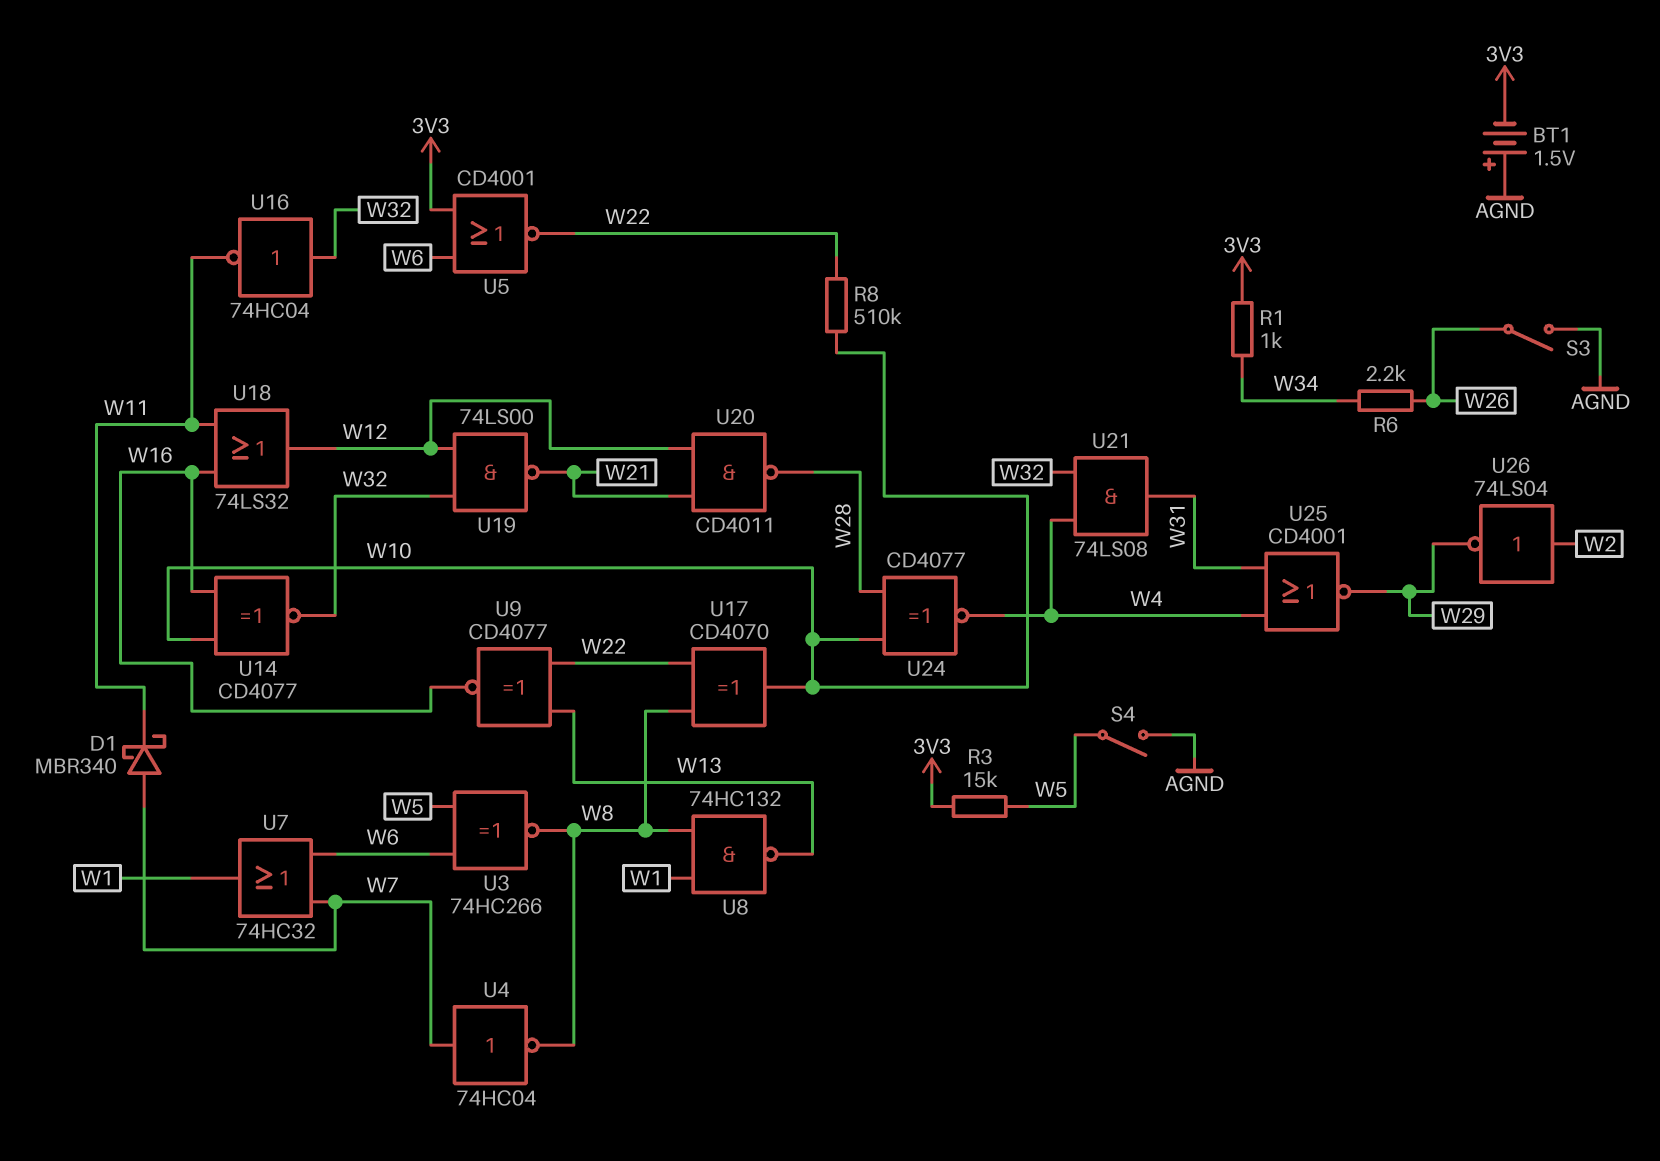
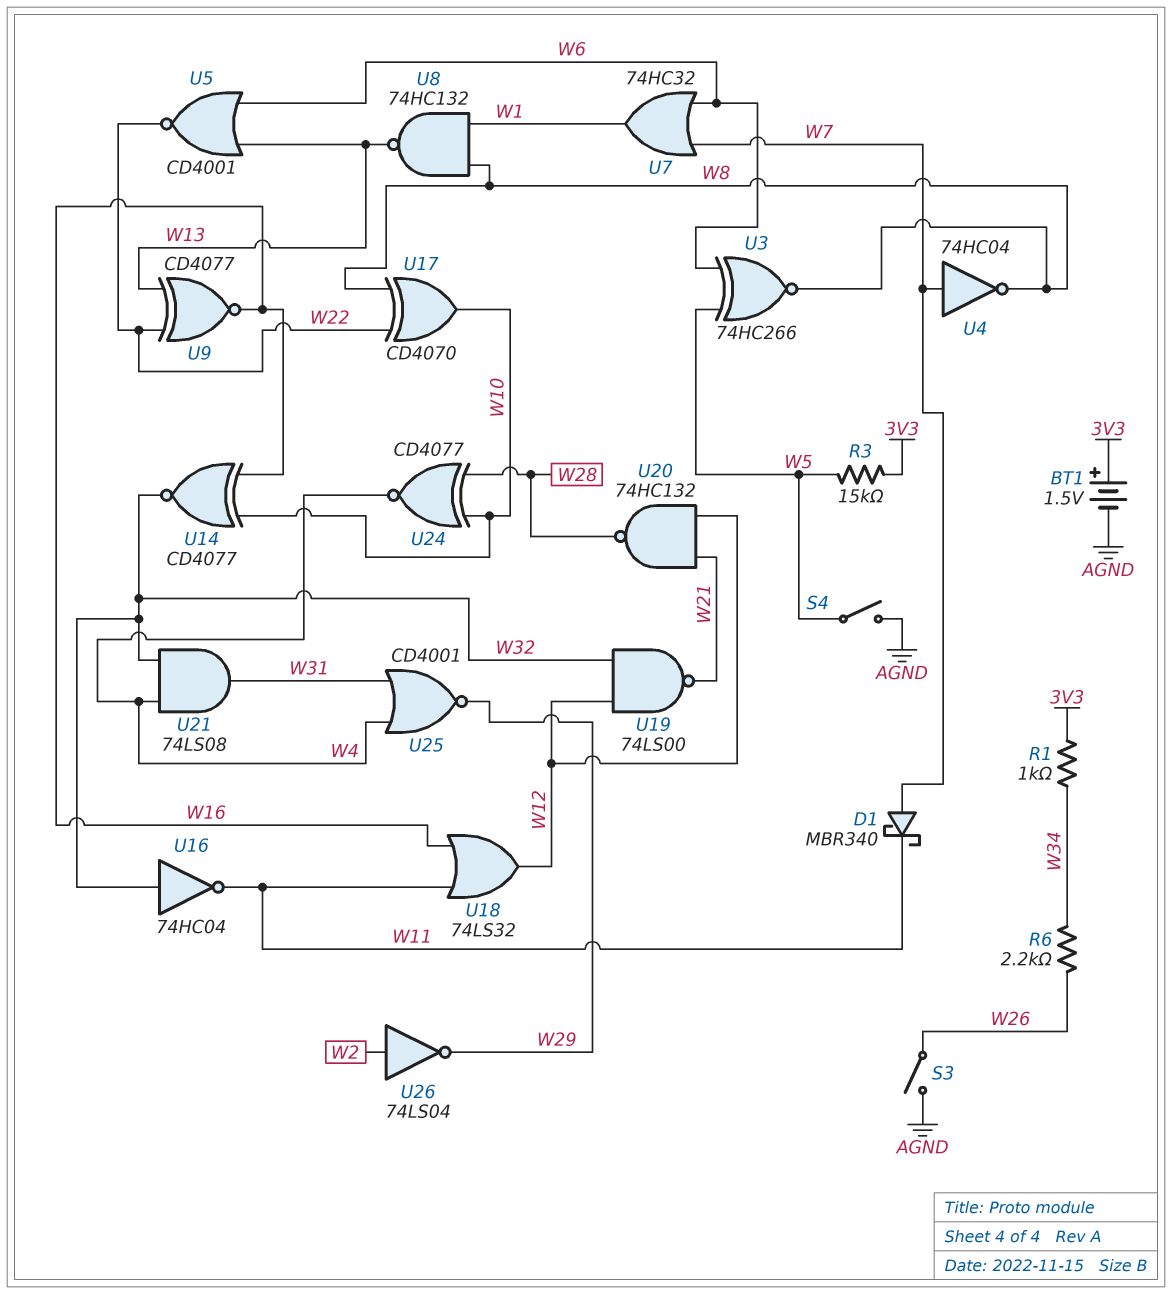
BT1: 1.5V (plus AGND, minus 3V3) -> 1.5V (plus 3V3, minus AGND)
R8: 510k (W10, W22) -> none
U5: NOR CD4001 (in 3V3, in W6, out W22) -> NOR CD4001 (in W6, in W13, out W22)
U20: NAND CD4011 (in W12, in W21, out W28) -> NAND 74HC132 (in W12, in W21, out W28)

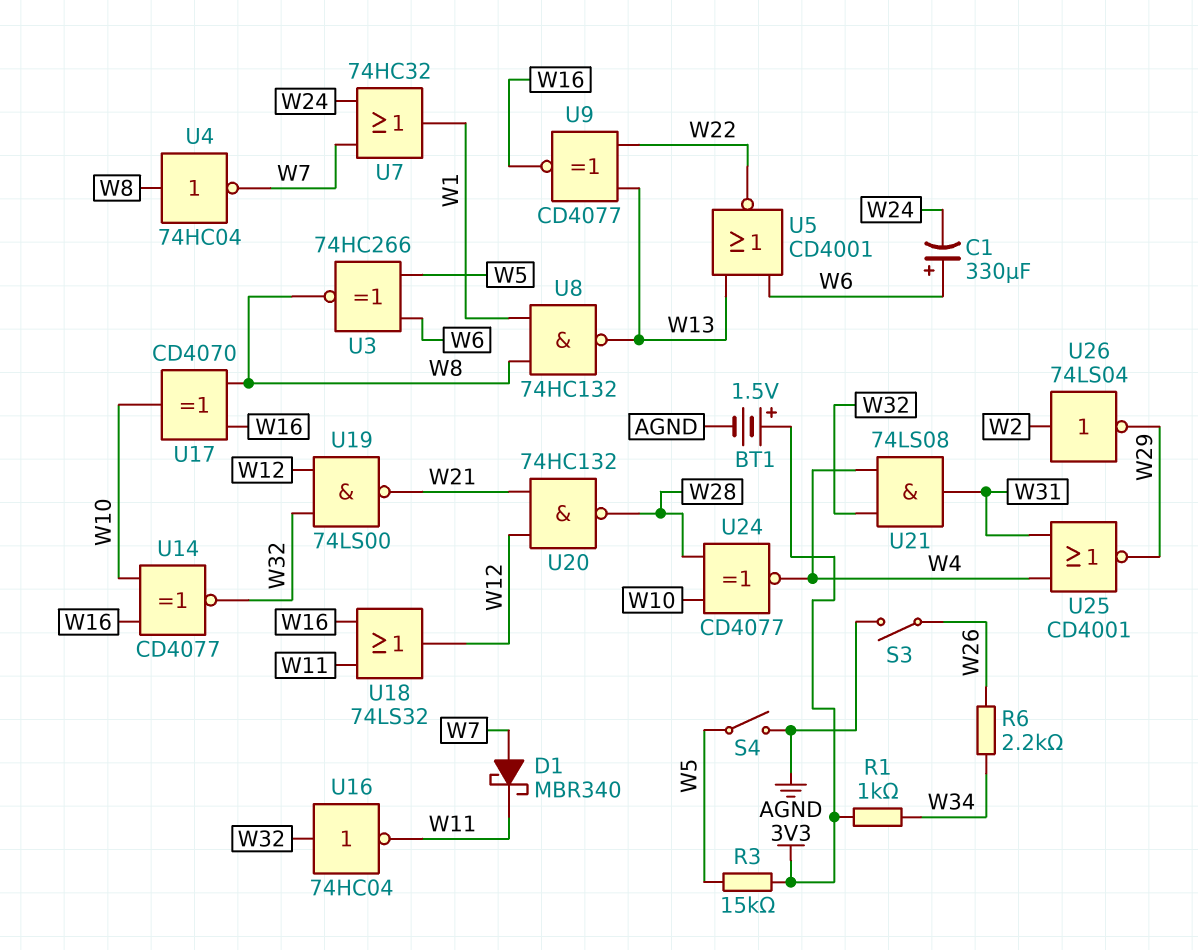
C1: none -> 330uF (plus W6, minus W24)
U4: NOT 74HC04 (in W7, out W8) -> NOT 74HC04 (in W8, out W7)
U7: OR 74HC32 (in W6, in W7, out W1) -> OR 74HC32 (in W7, in W24, out W1)
U17: XOR CD4070 (in W8, in W22, out W10) -> XOR CD4070 (in W8, in W16, out W10)

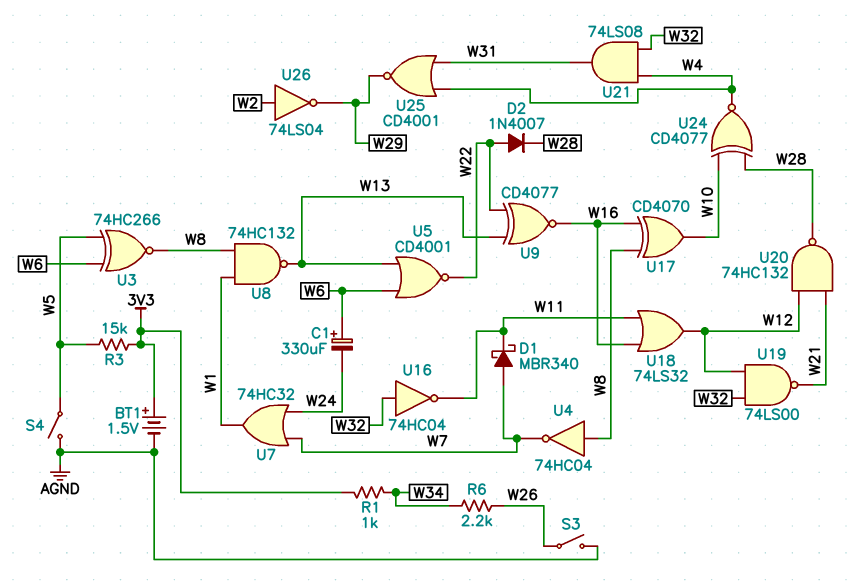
D2: none -> diode 1N4007 (A W22, K W28)
U14: XNOR CD4077 (in W10, in W16, out W32) -> none

